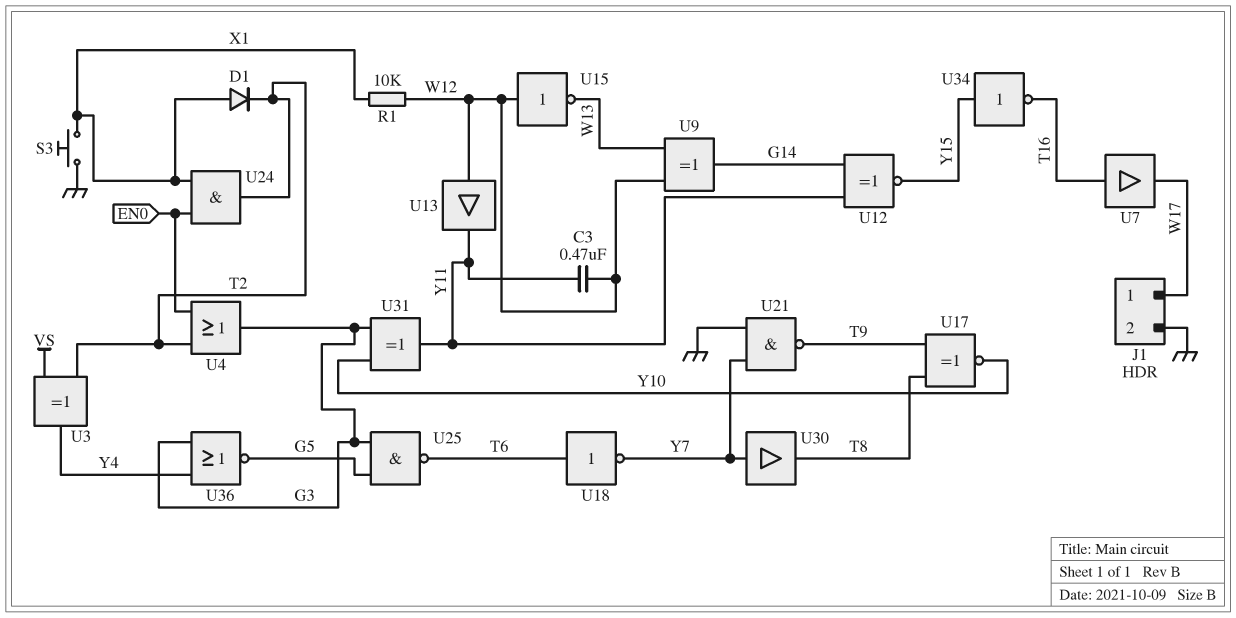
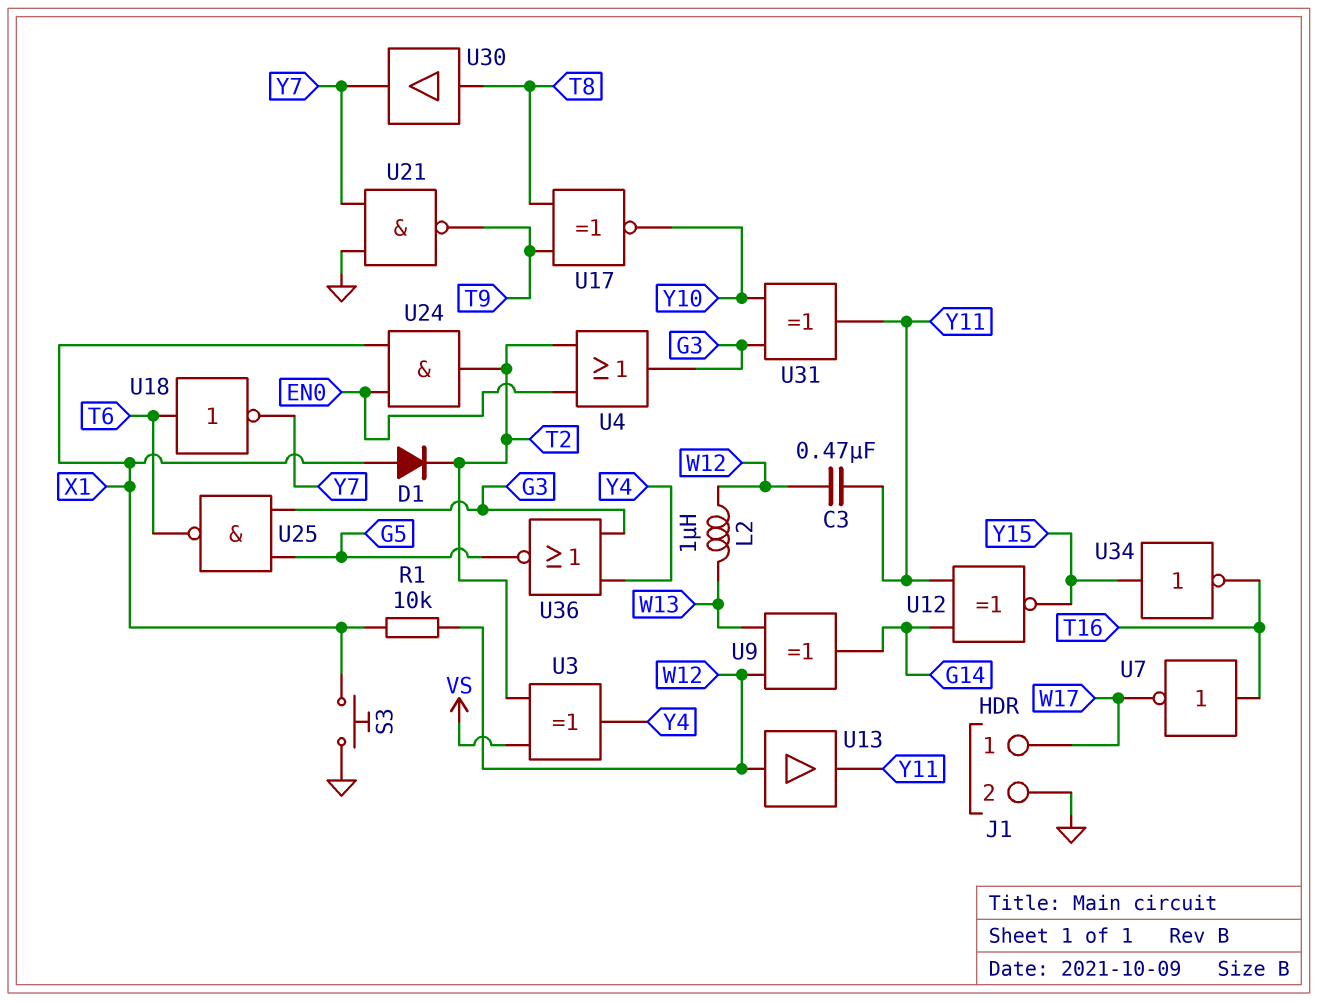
L2: none -> 1uH (W12, W13)
U7: buffer (in T16, out W17) -> NOT (in T16, out W17)
U15: NOT (in W12, out W13) -> none
U30: buffer (in Y7, out T8) -> buffer (in T8, out Y7)

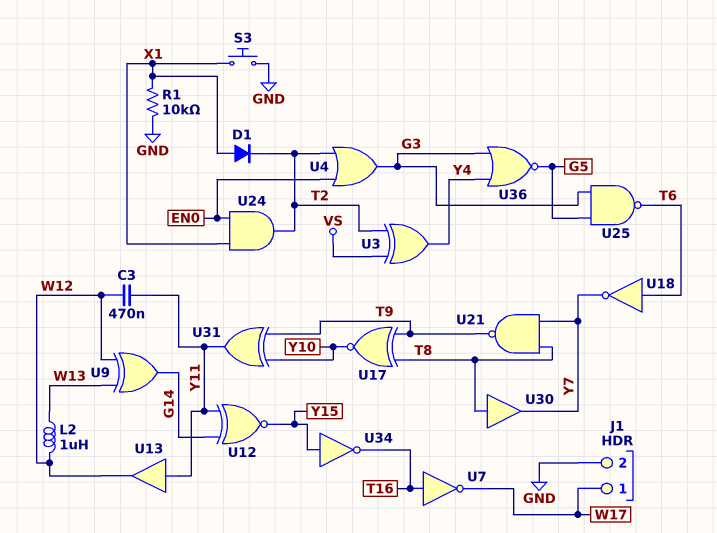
R1: 10k (W12, X1) -> 10k (GND, X1)
U13: buffer (in W12, out Y11) -> buffer (in Y11, out W12)
U21: NAND (in GND, in Y7, out T9) -> NAND (in T8, in Y7, out T9)
U31: XOR (in G3, in Y10, out Y11) -> XOR (in T9, in Y10, out Y11)

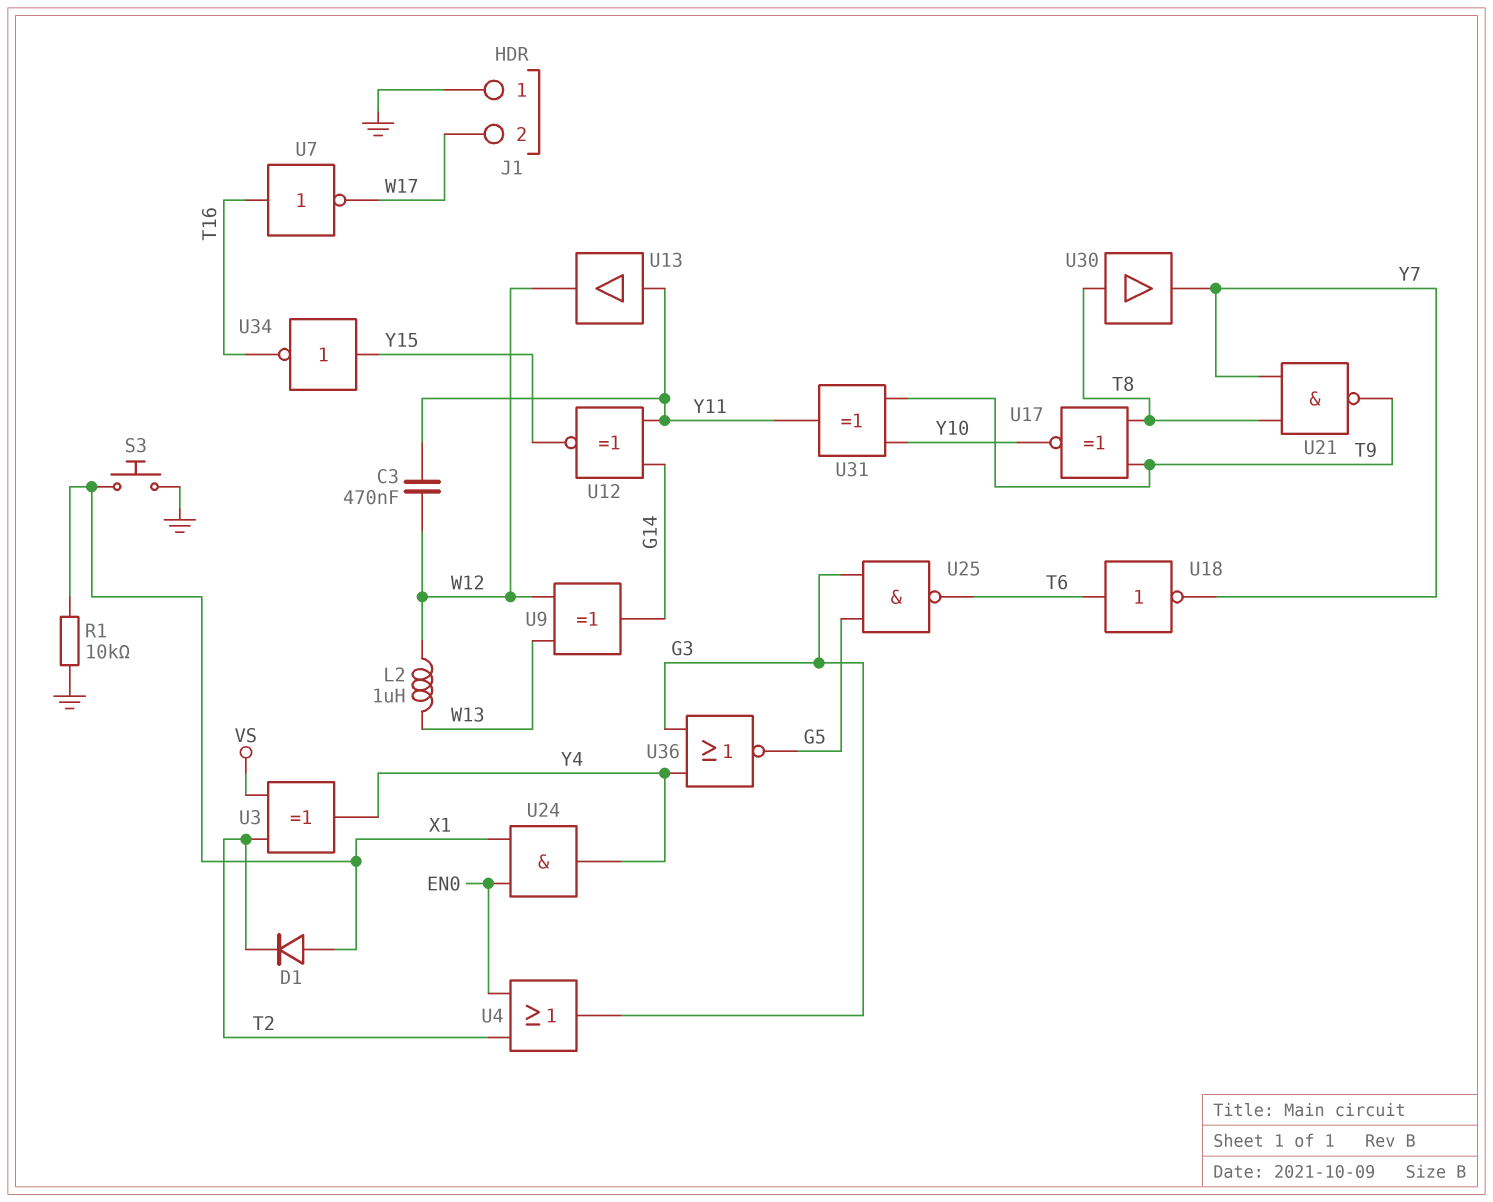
J1 pin 1: W17 -> GND
J1 pin 2: GND -> W17
U24: AND (in EN0, in X1, out T2) -> AND (in EN0, in X1, out Y4)

